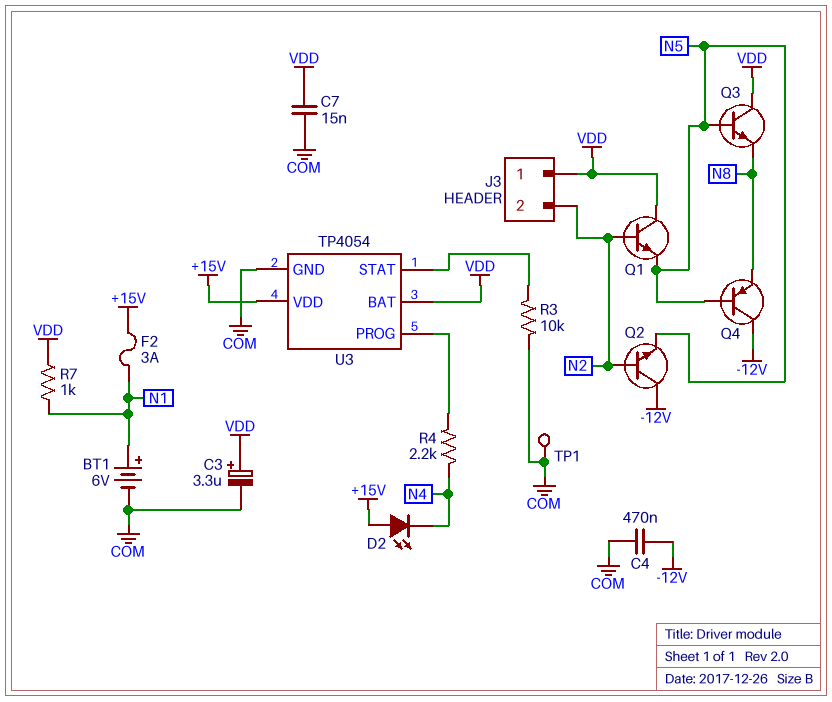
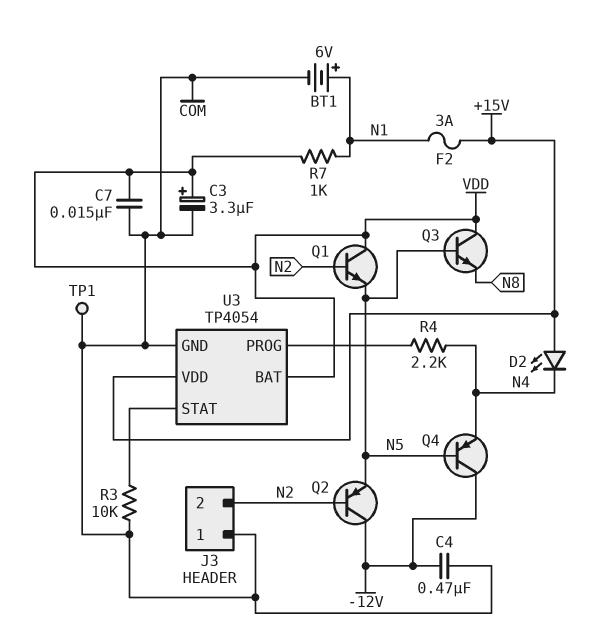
J3 pin 1: VDD -> COM
Q2: NPN (B N2, C -12V, E N5) -> PNP (B N2, C -12V, E N5)
Q4: PNP (B N5, C -12V, E N8) -> PNP (B N5, C -12V, E N4)

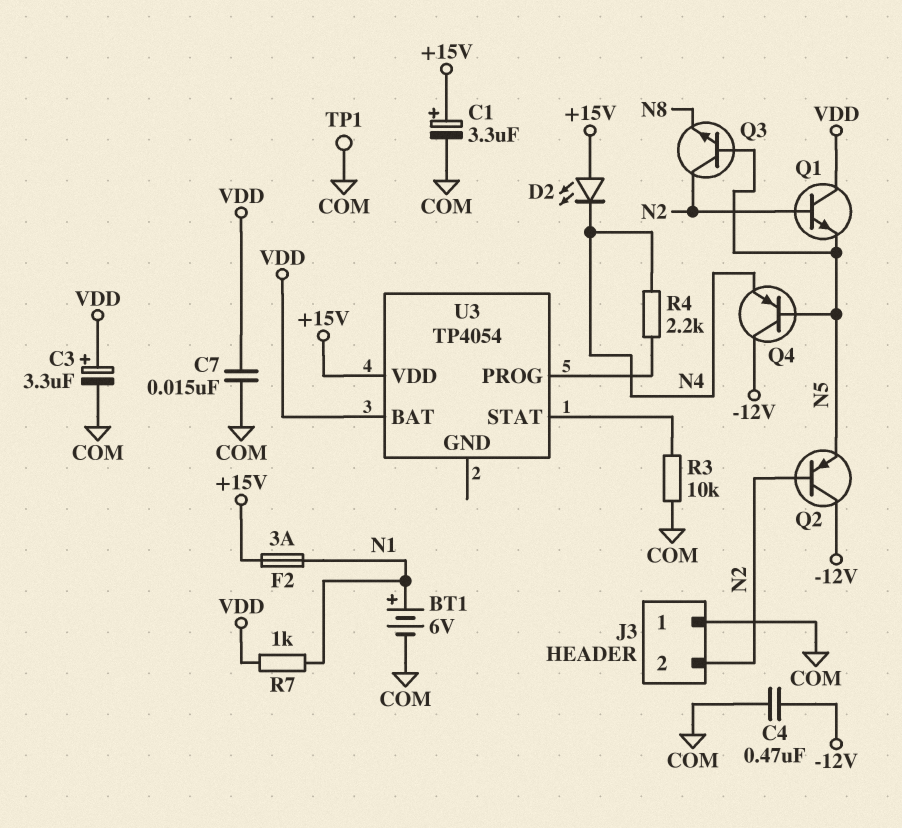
C1: none -> 3.3uF (plus +15V, minus COM)
Q3: NPN (B N5, C VDD, E N8) -> NPN (B N5, C N2, E N8)
U3 pin GND: COM -> none

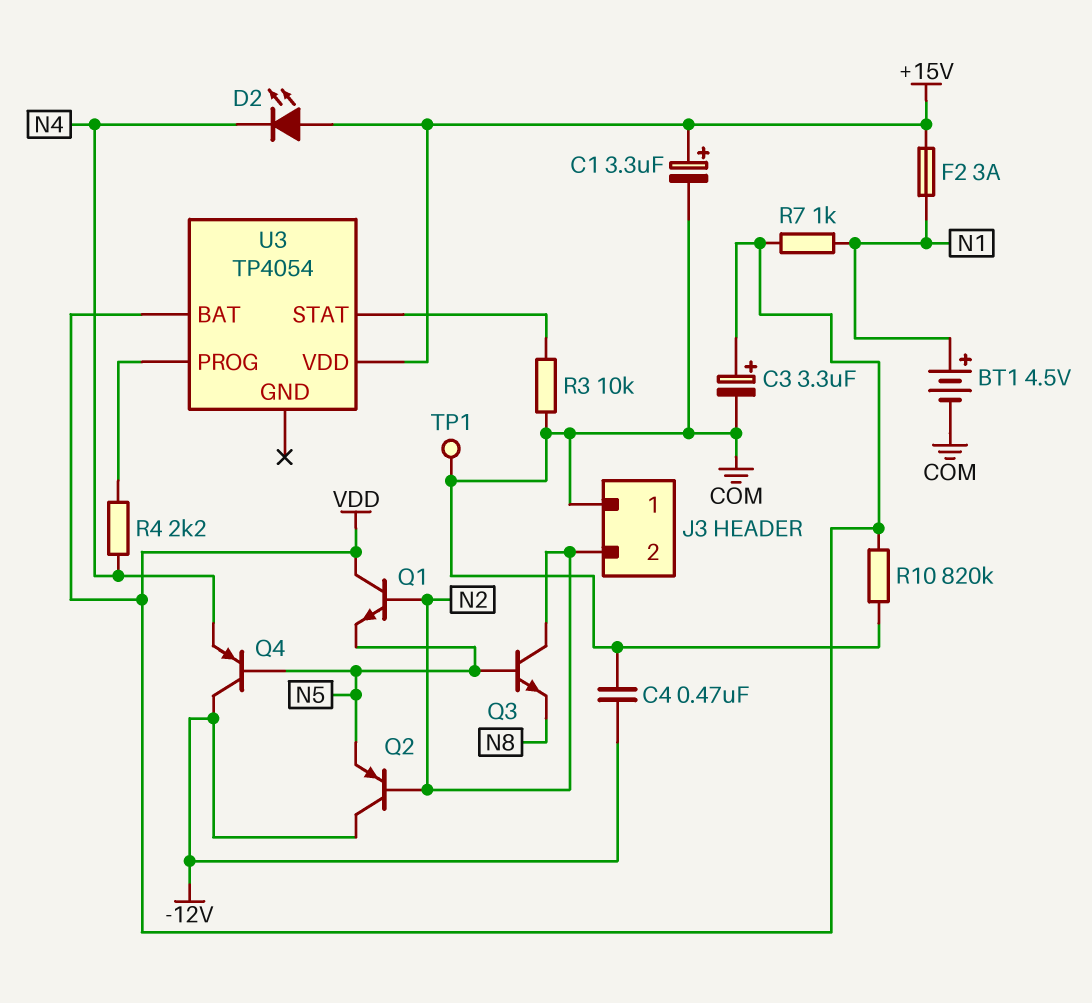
BT1: 6V (plus N1, minus COM) -> 4.5V (plus N1, minus COM)
C7: 15nF (COM, VDD) -> none
R10: none -> 820k (COM, VDD)

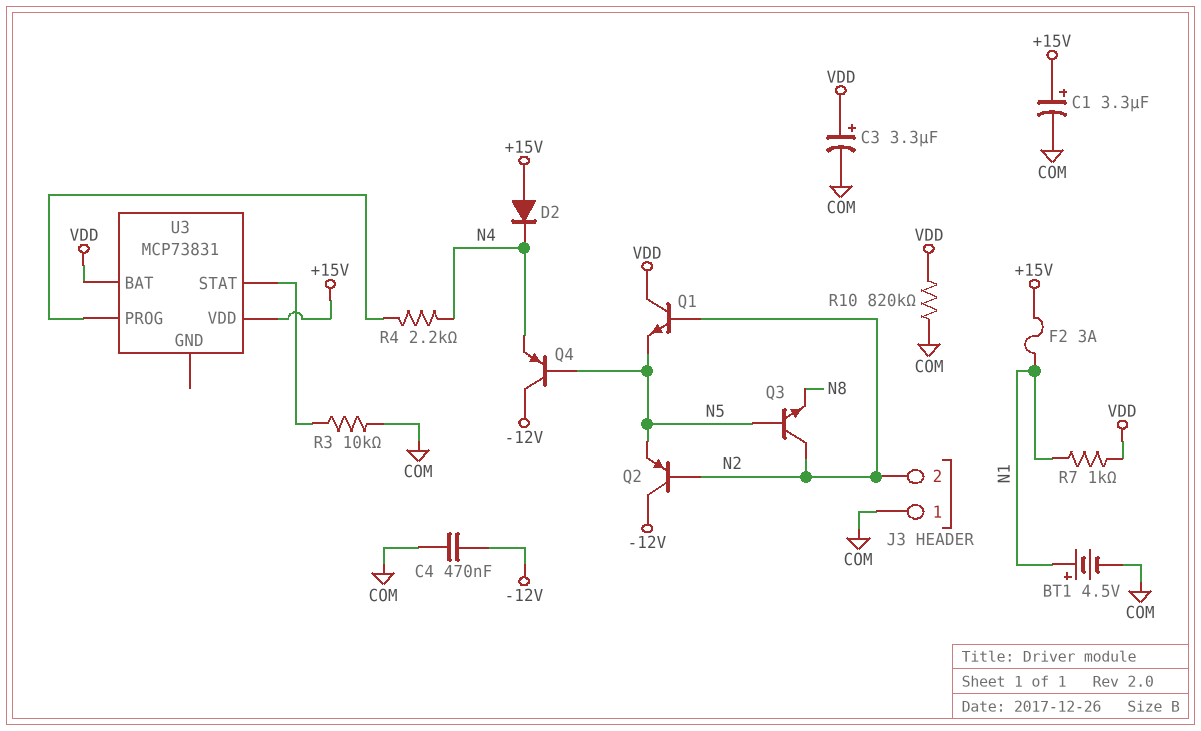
D2: LED (A +15V, K N4) -> diode (A +15V, K N4)
TP1: test point (COM) -> none
U3: TP4054 -> MCP73831

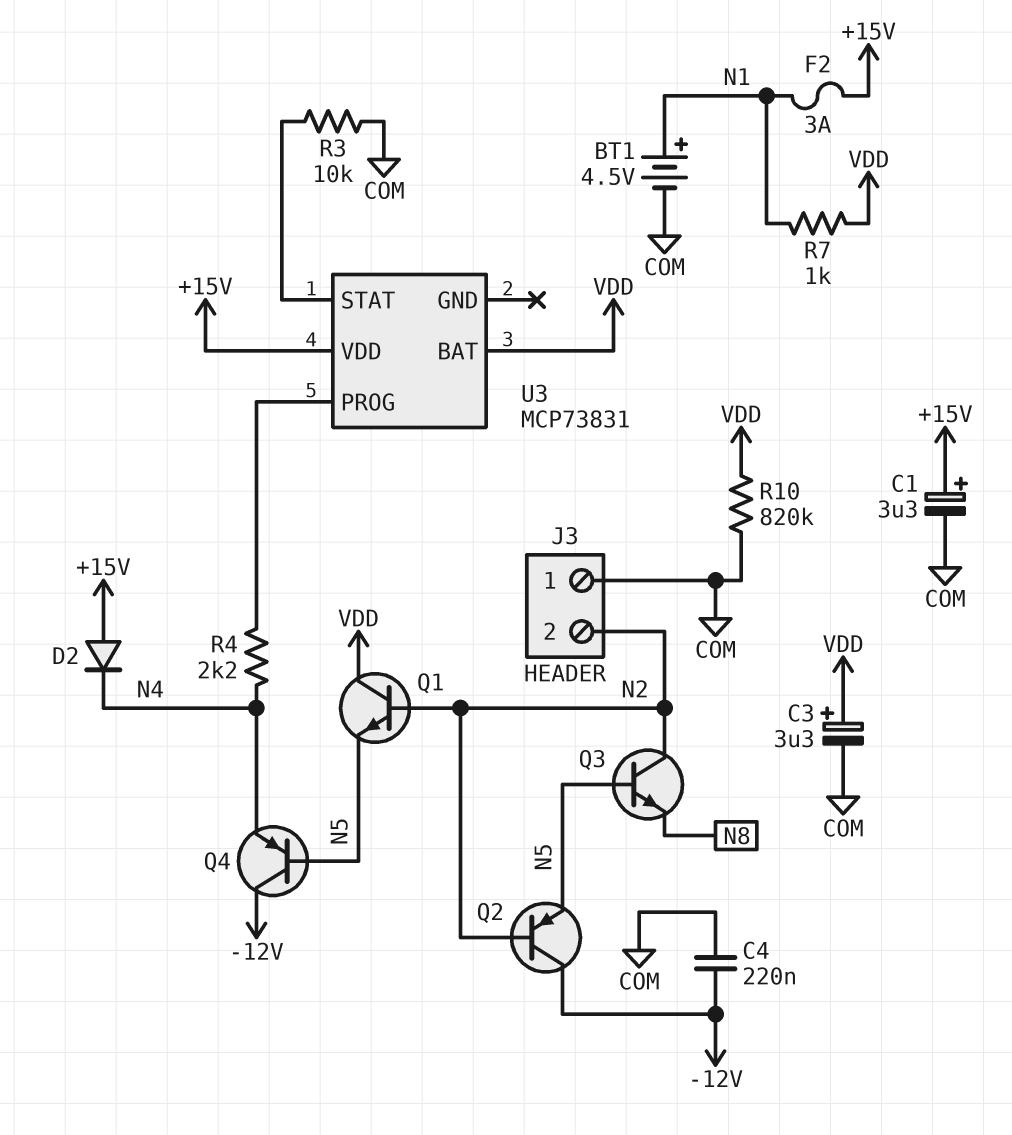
C4: 470nF (-12V, COM) -> 220nF (-12V, COM)

